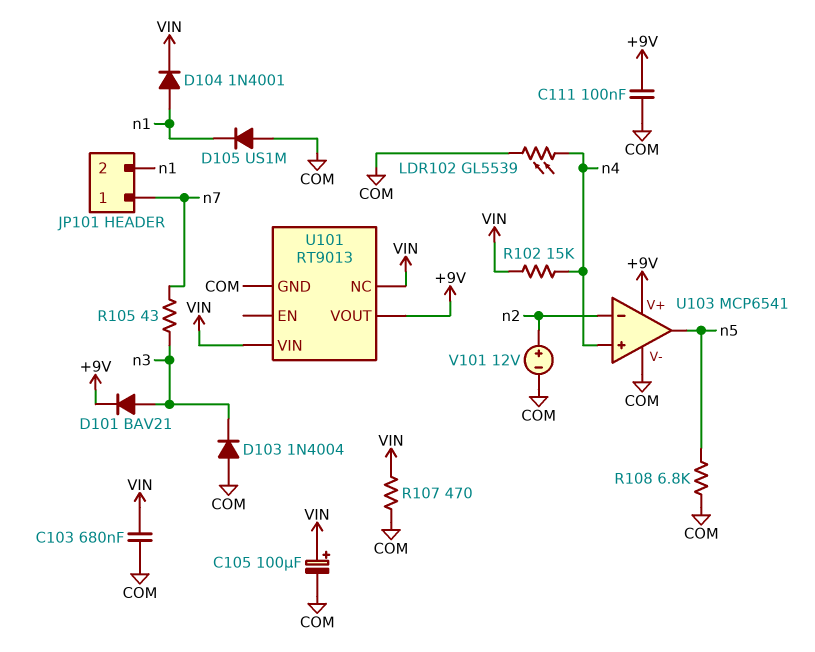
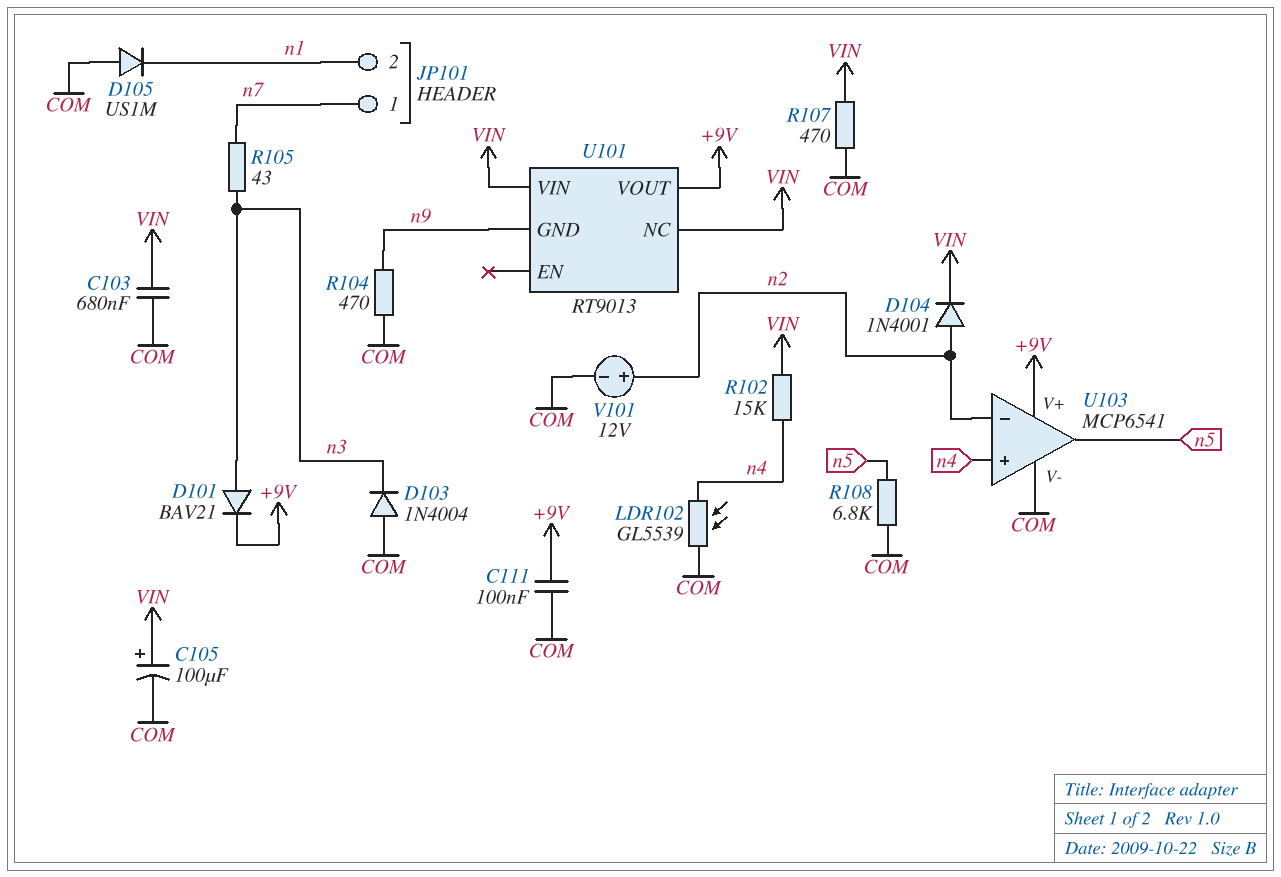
D104: diode 1N4001 (A n1, K VIN) -> diode 1N4001 (A n2, K VIN)
R104: none -> 470 (COM, n9)
U101 pin GND: COM -> n9

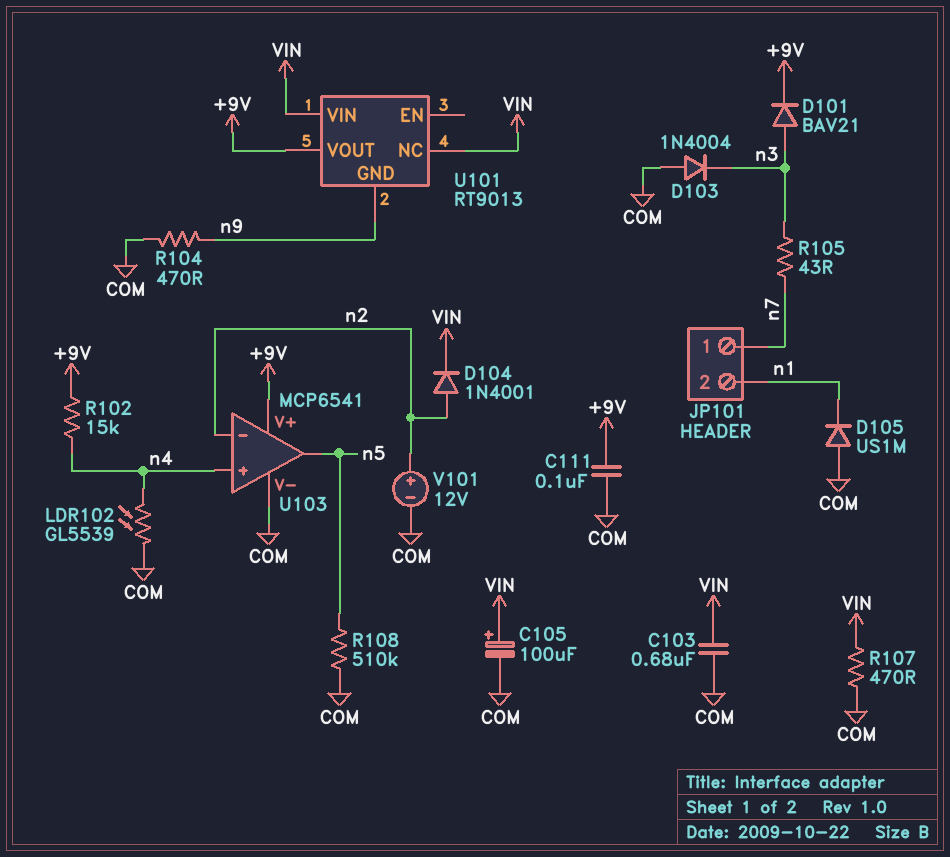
R102: 15k (VIN, n4) -> 15k (+9V, n4)
R108: 6.8k (COM, n5) -> 510k (COM, n5)

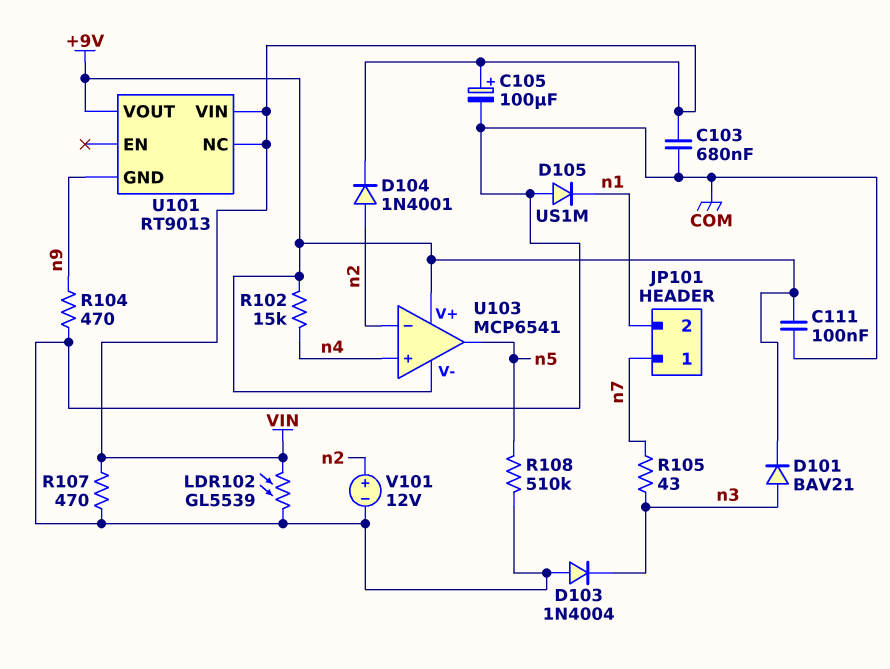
LDR102: GL5539 (COM, n4) -> GL5539 (COM, VIN)
U103 pin V-: COM -> +9V

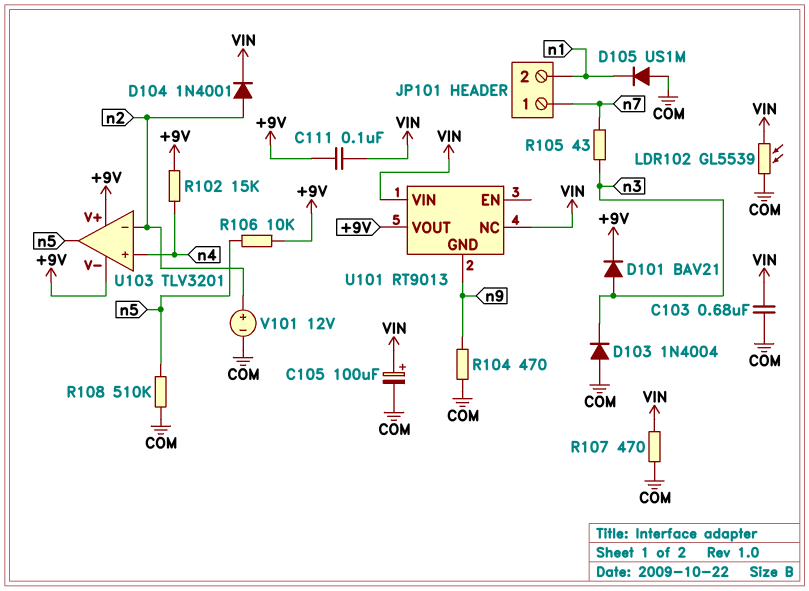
C111: 100nF (+9V, COM) -> 100nF (+9V, VIN)
R106: none -> 10k (+9V, n5)
U103: MCP6541 -> TLV3201

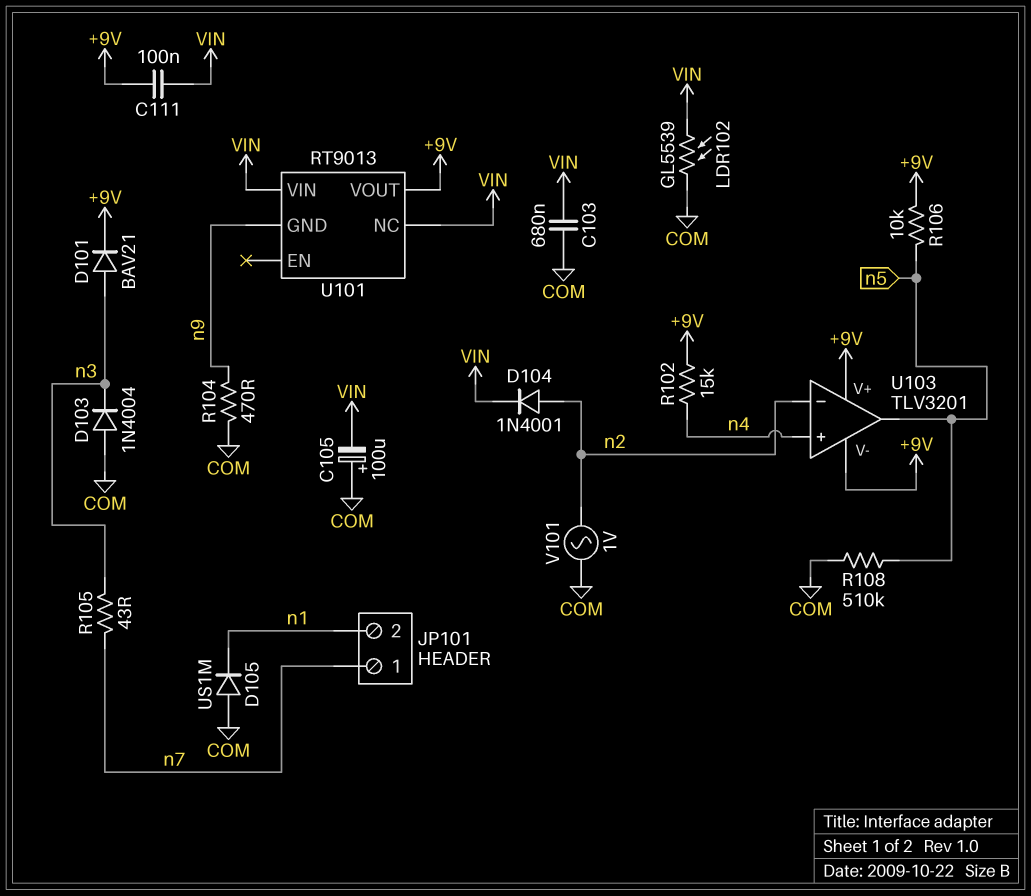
C105: 100uF (plus VIN, minus COM) -> 100uF (plus COM, minus VIN)
R107: 470 (COM, VIN) -> none
V101: 12V (plus n2, minus COM) -> AC 1V (COM, n2)

